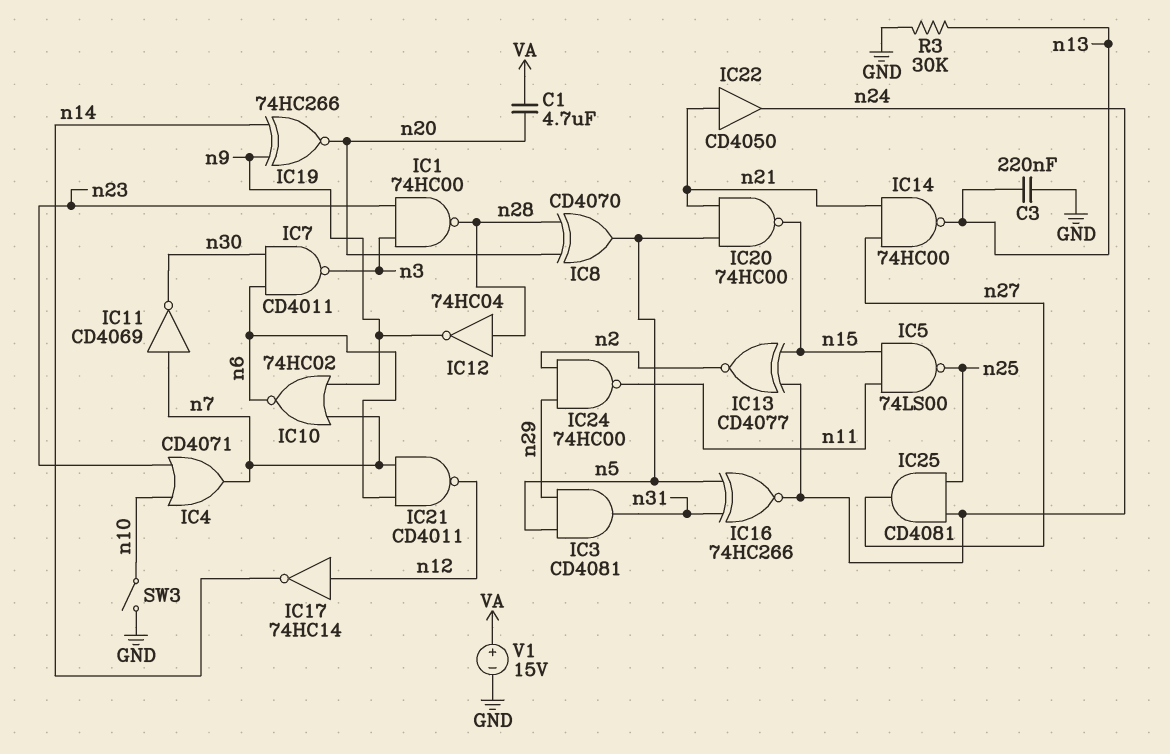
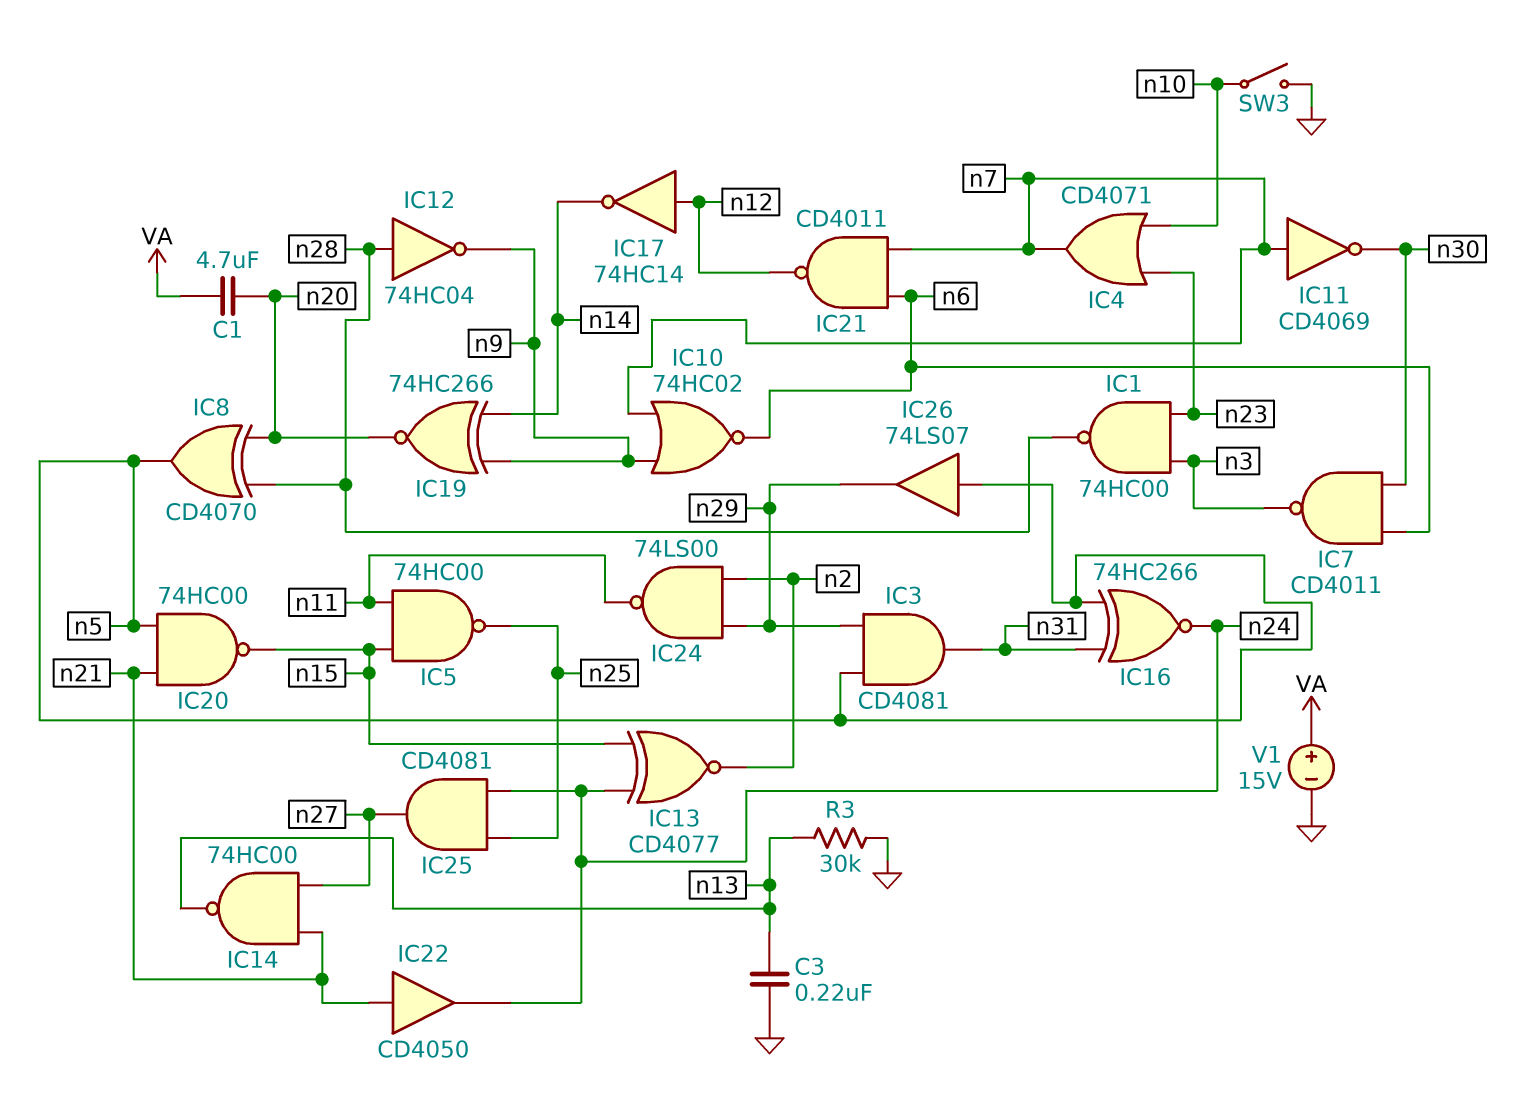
IC5: NAND 74LS00 (in n11, in n15, out n25) -> NAND 74HC00 (in n11, in n15, out n25)
IC24: NAND 74HC00 (in n2, in n29, out n11) -> NAND 74LS00 (in n2, in n29, out n11)
IC26: none -> buffer 74LS07 (in n5, out n29)

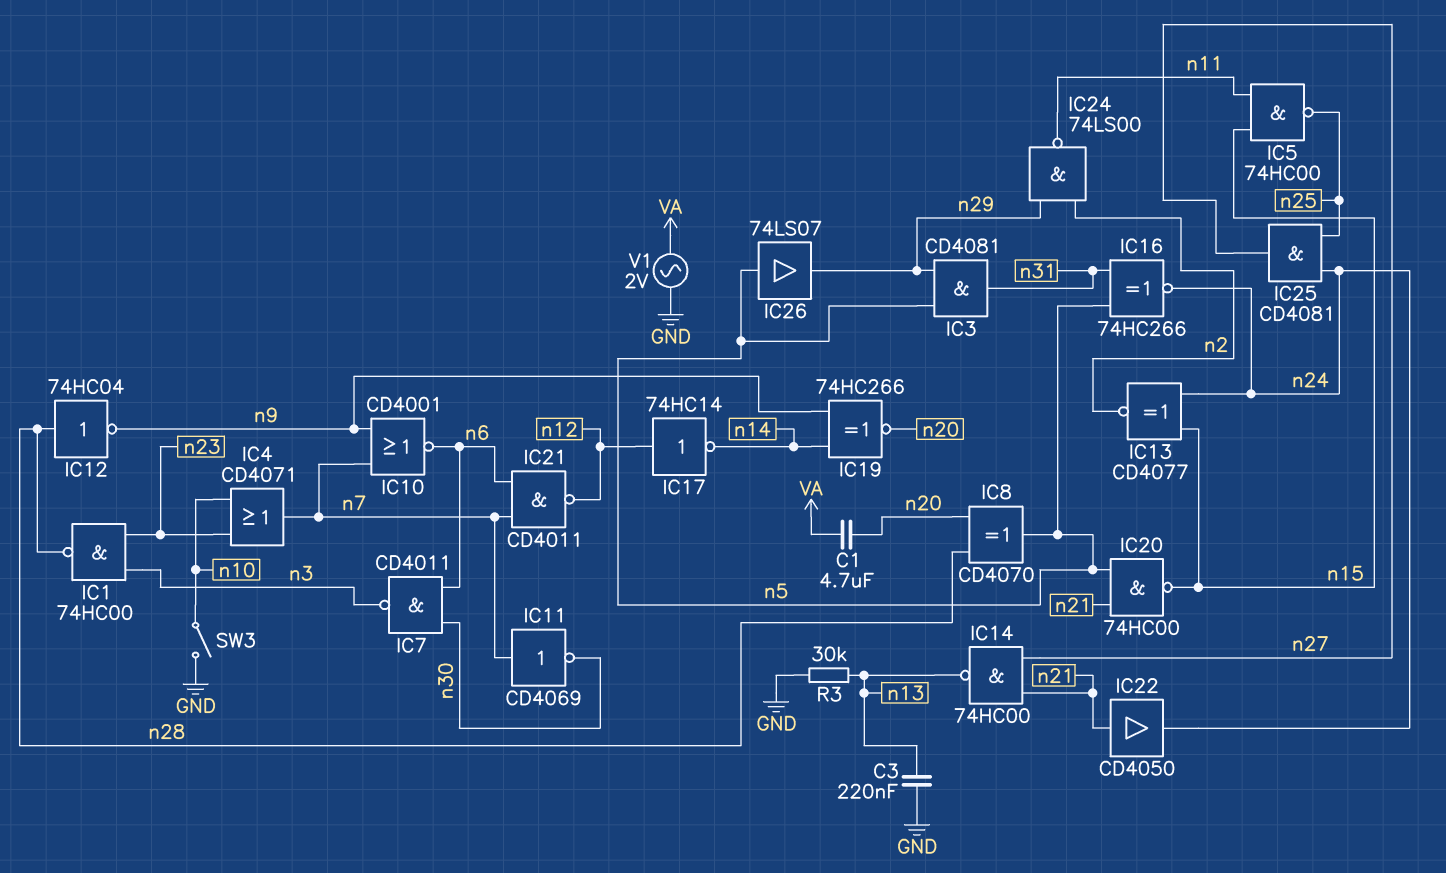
IC10: NOR 74HC02 (in n7, in n9, out n6) -> NOR CD4001 (in n7, in n9, out n6)
V1: 15V (plus VA, minus GND) -> AC 2V (GND, VA)

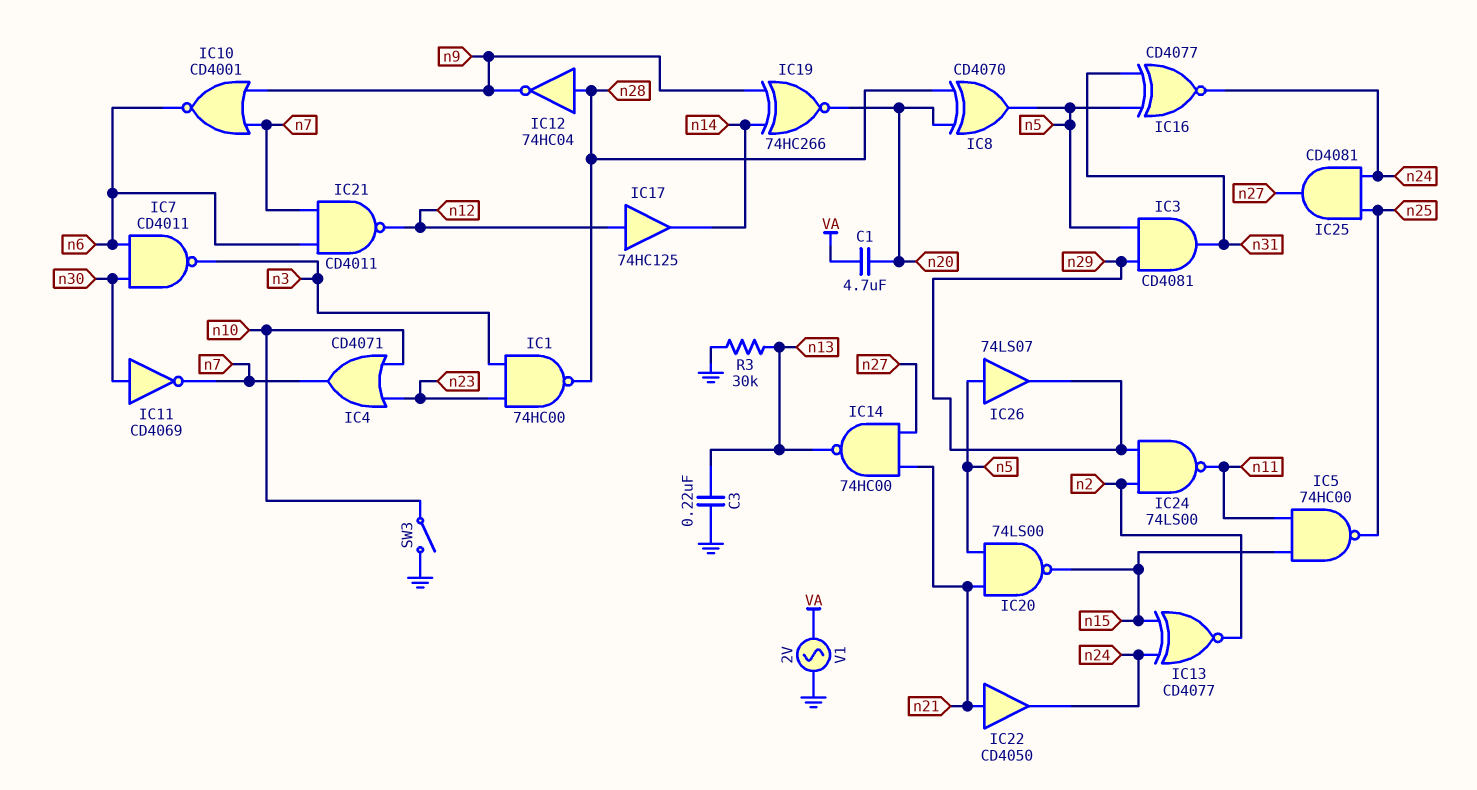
IC11: NOT CD4069 (in n7, out n30) -> NOT CD4069 (in n30, out n7)
IC16: XNOR 74HC266 (in n5, in n31, out n24) -> XNOR CD4077 (in n5, in n31, out n24)
IC17: NOT 74HC14 (in n12, out n14) -> buffer 74HC125 (in n12, out n14)
IC20: NAND 74HC00 (in n5, in n21, out n15) -> NAND 74LS00 (in n5, in n21, out n15)

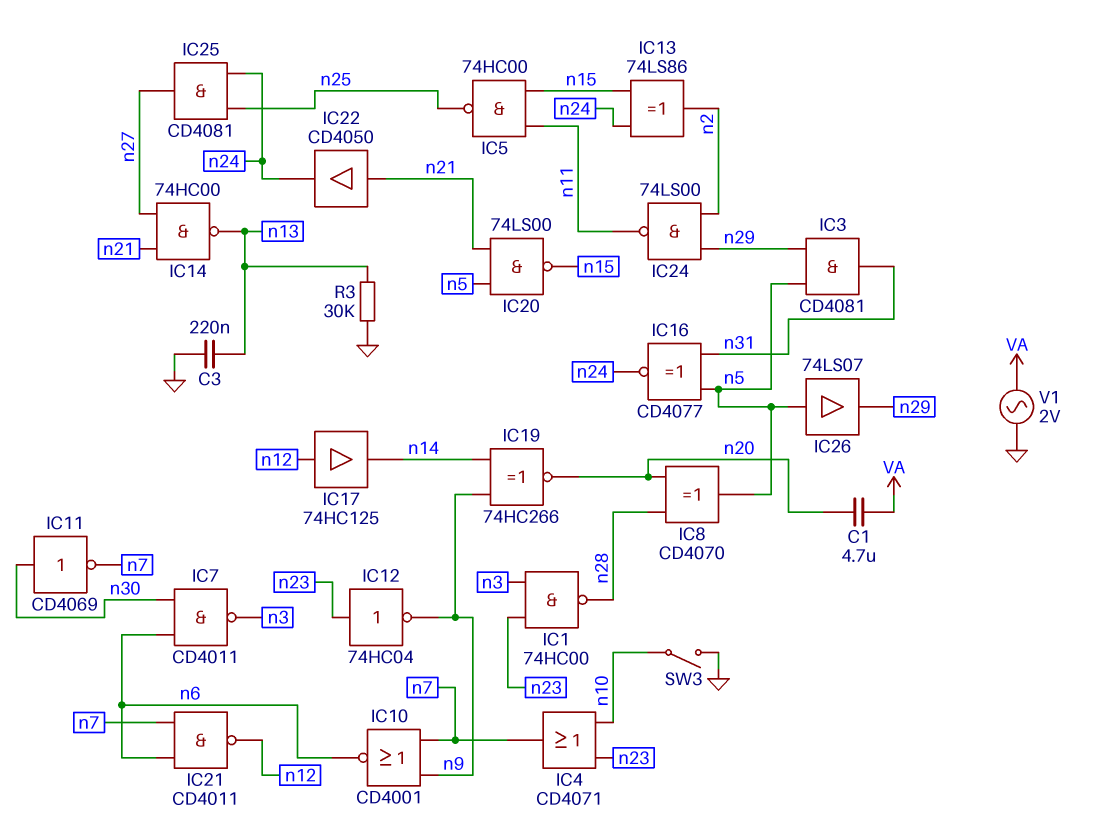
IC12: NOT 74HC04 (in n28, out n9) -> NOT 74HC04 (in n23, out n9)
IC13: XNOR CD4077 (in n15, in n24, out n2) -> XOR 74LS86 (in n15, in n24, out n2)

